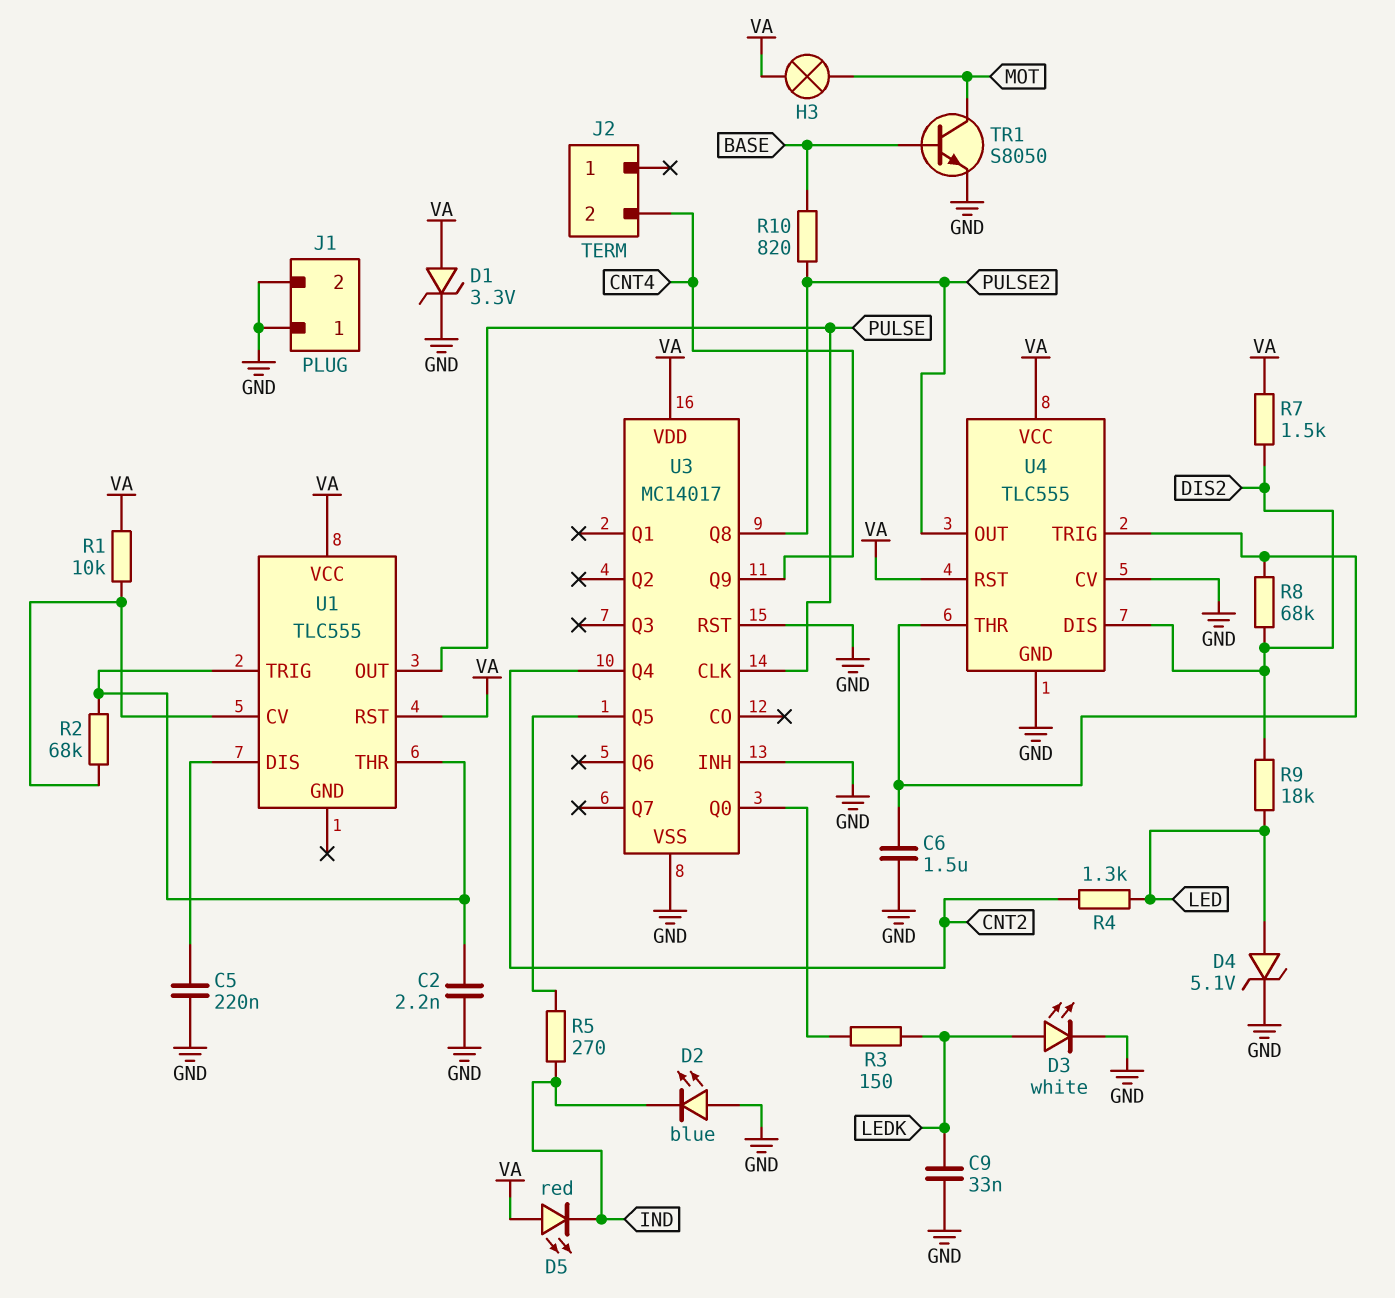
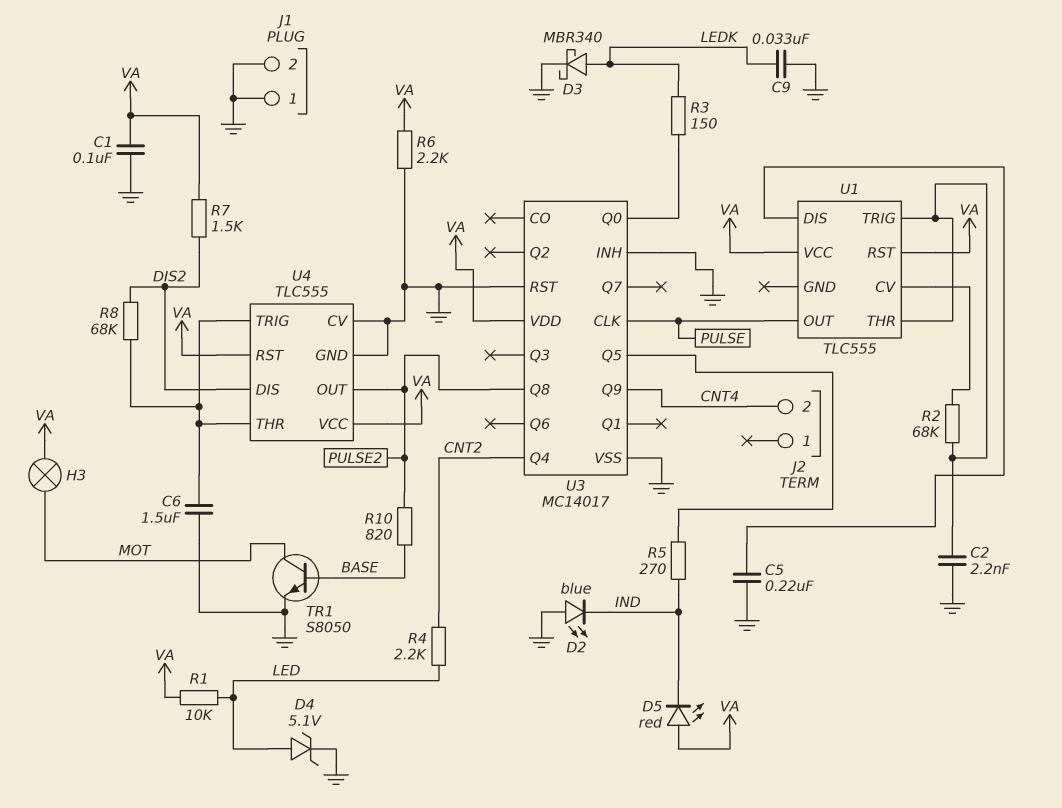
C1: none -> 100nF (GND, VA)
D1: zener 3.3V (A VA, K GND) -> none
D3: LED white (A LEDK, K GND) -> schottky MBR340 (A LEDK, K GND)
R1: 10k (U1/CV, VA) -> 10k (LED, VA)
R4: 1.3k (CNT2, LED) -> 2.2k (CNT2, LED)
R6: none -> 2.2k (GND, VA)
R9: 18k (DIS2, LED) -> none

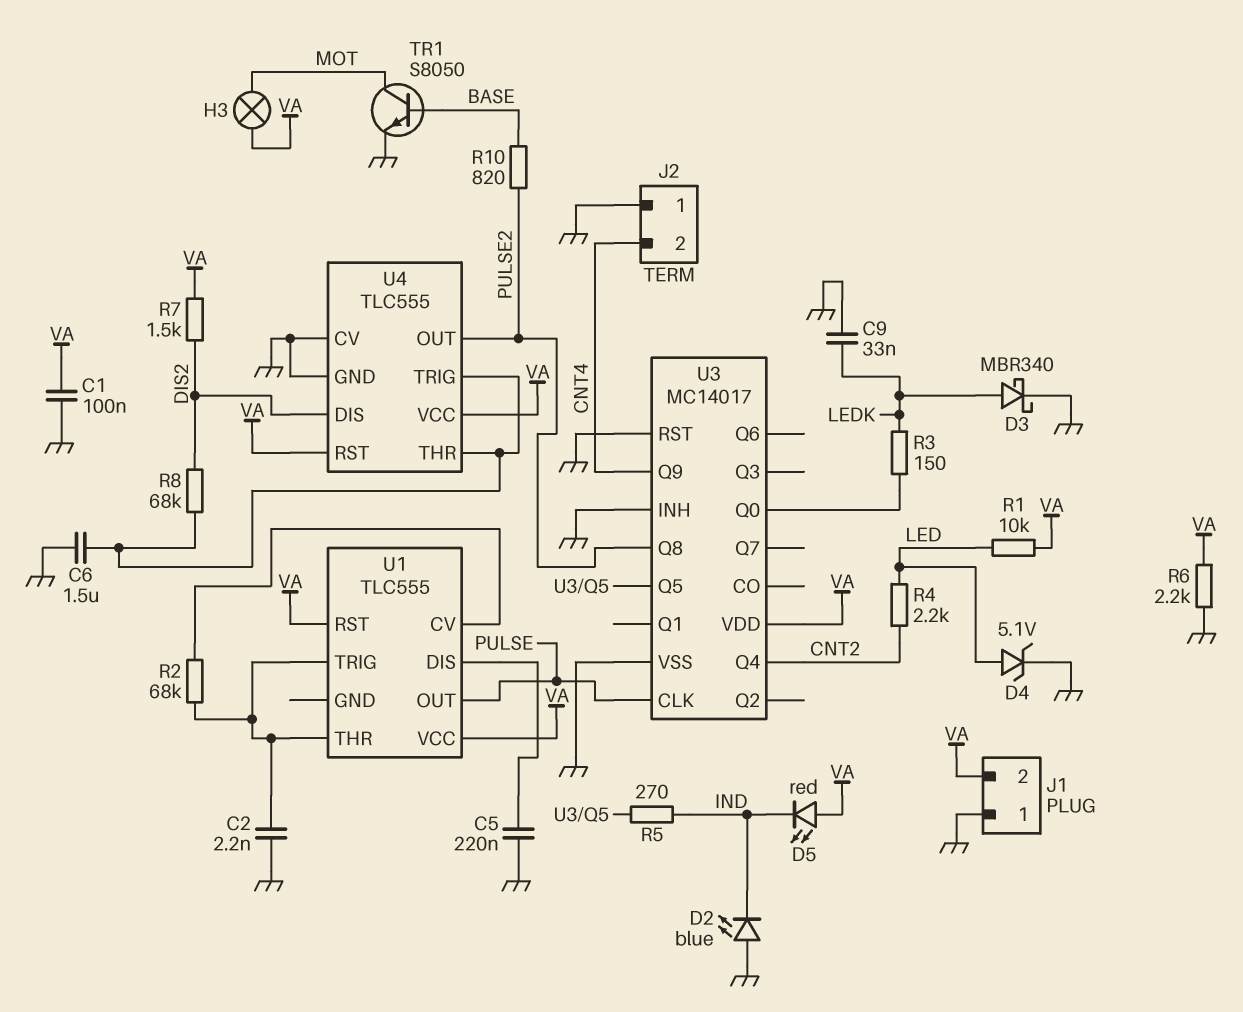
J1 pin 2: GND -> VA
J2 pin 1: none -> GND

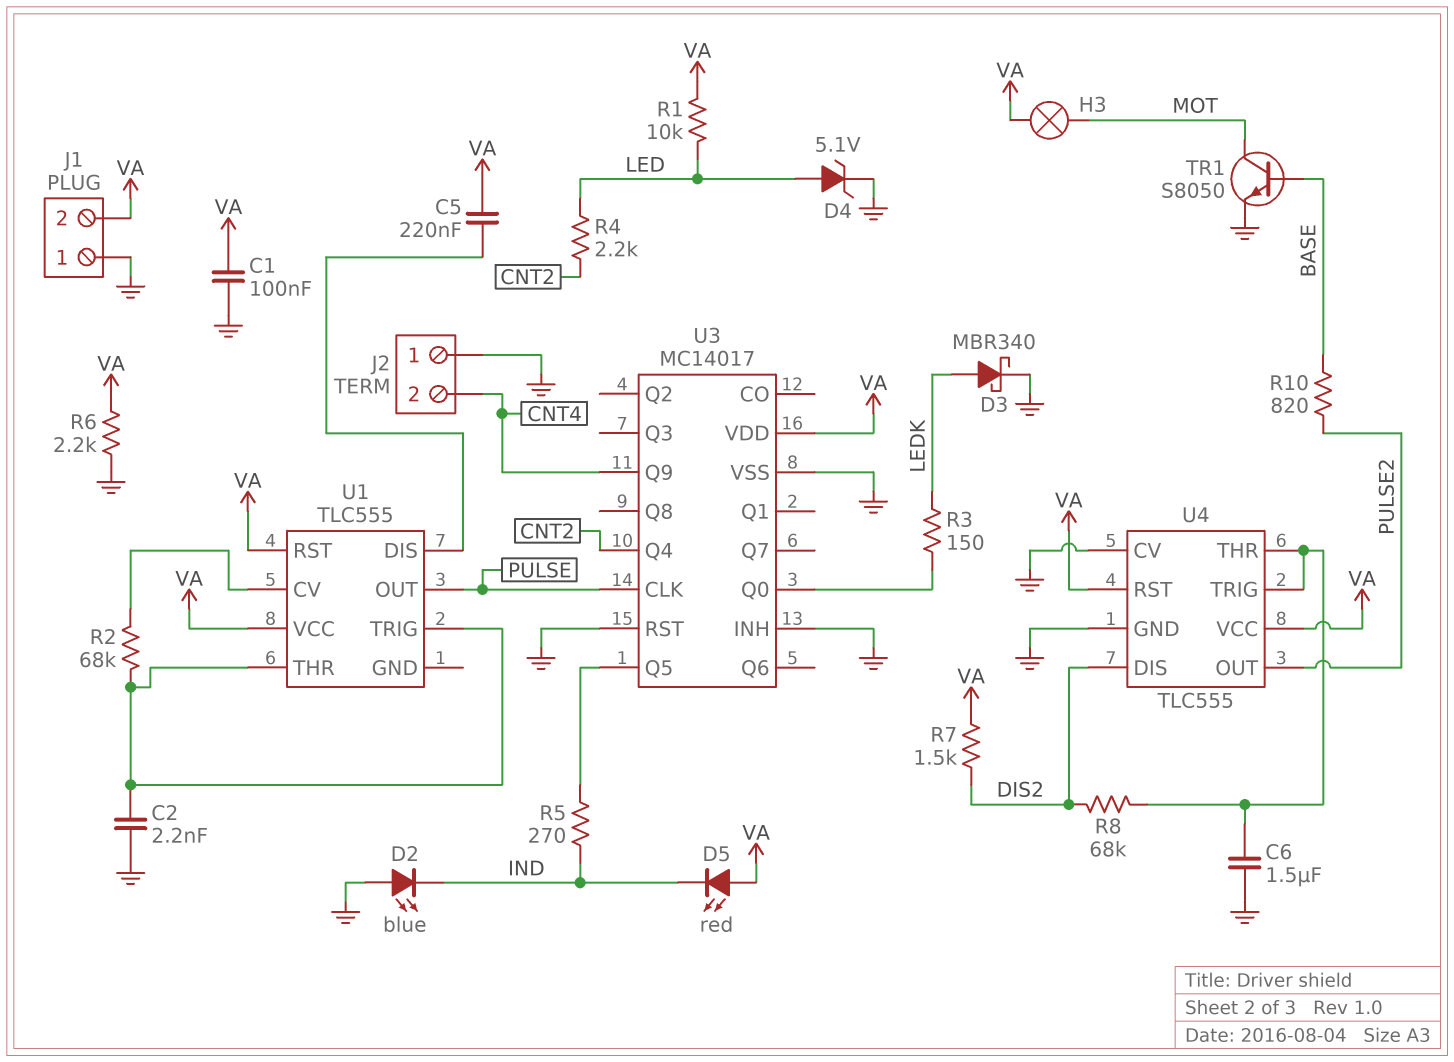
C5: 220nF (GND, U1/DIS) -> 220nF (U1/DIS, VA)
C9: 33nF (GND, LEDK) -> none
U3 pin Q8: PULSE2 -> none

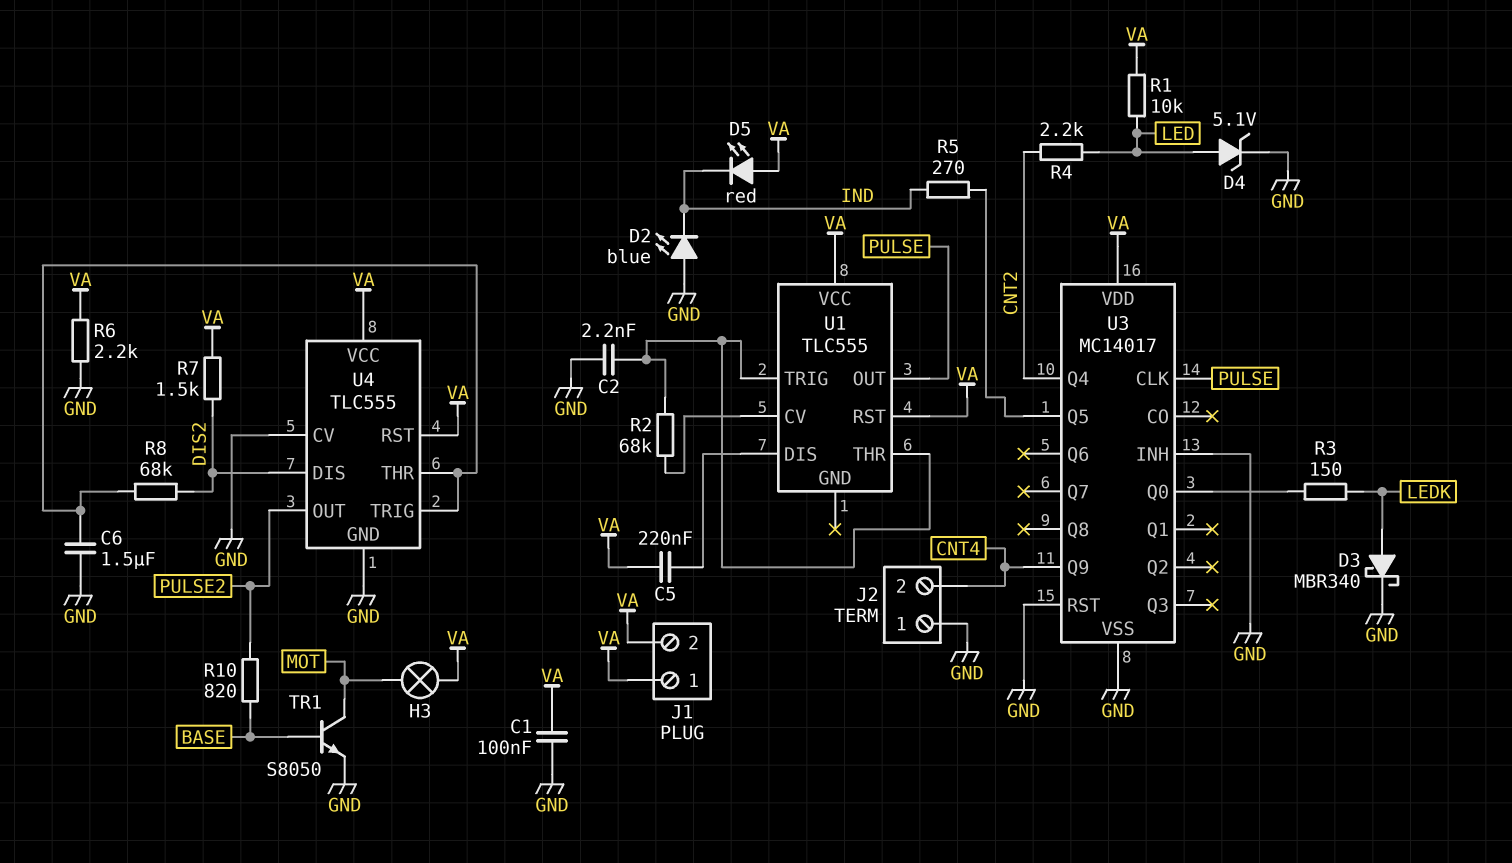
J1 pin 1: GND -> VA

